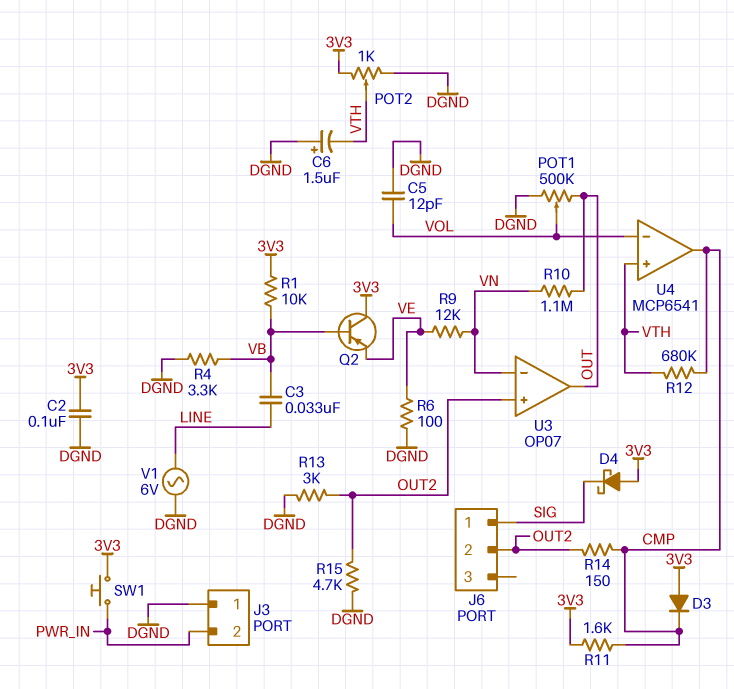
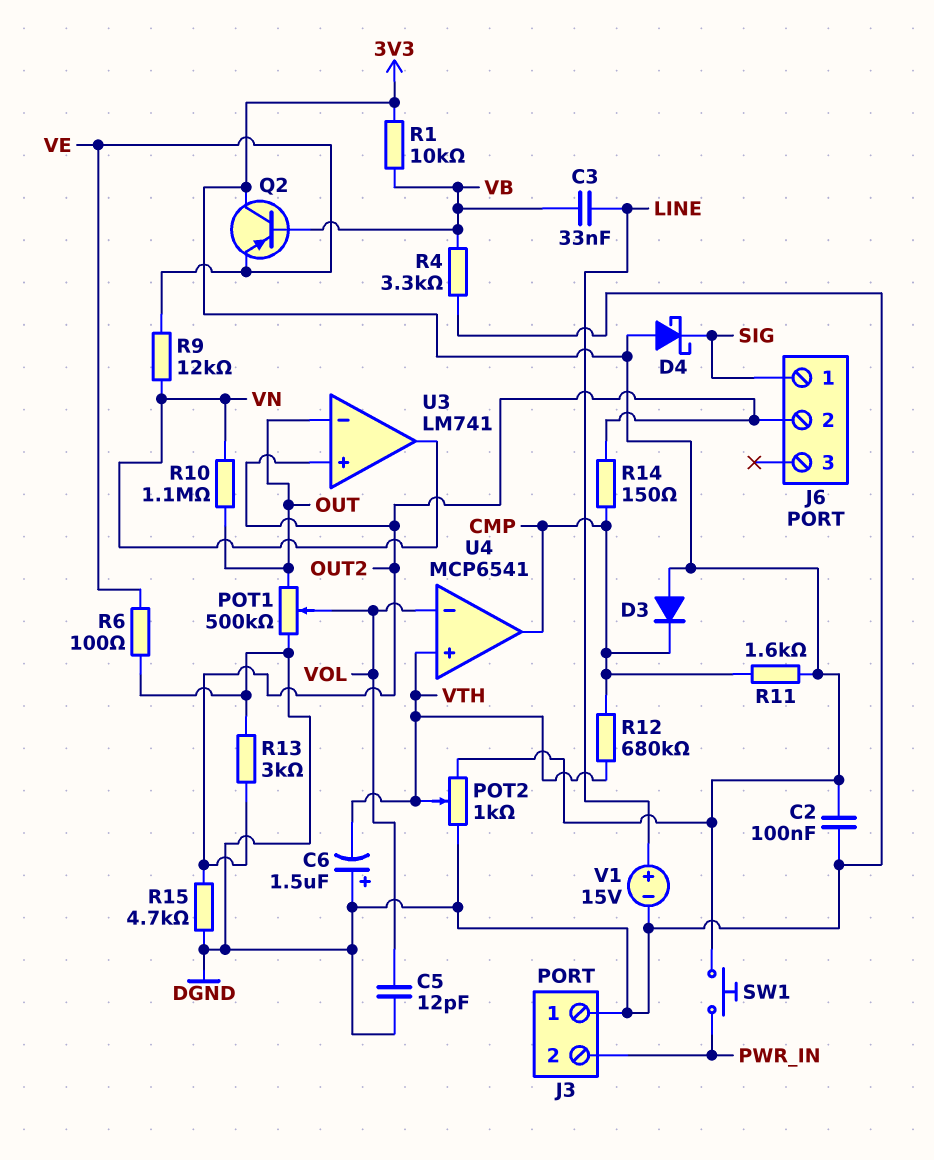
U3: OP07 -> LM741
U3 pin in-: VN -> OUT
U3 pin out: OUT -> VN
V1: AC 6V (DGND, LINE) -> 15V (plus LINE, minus DGND)

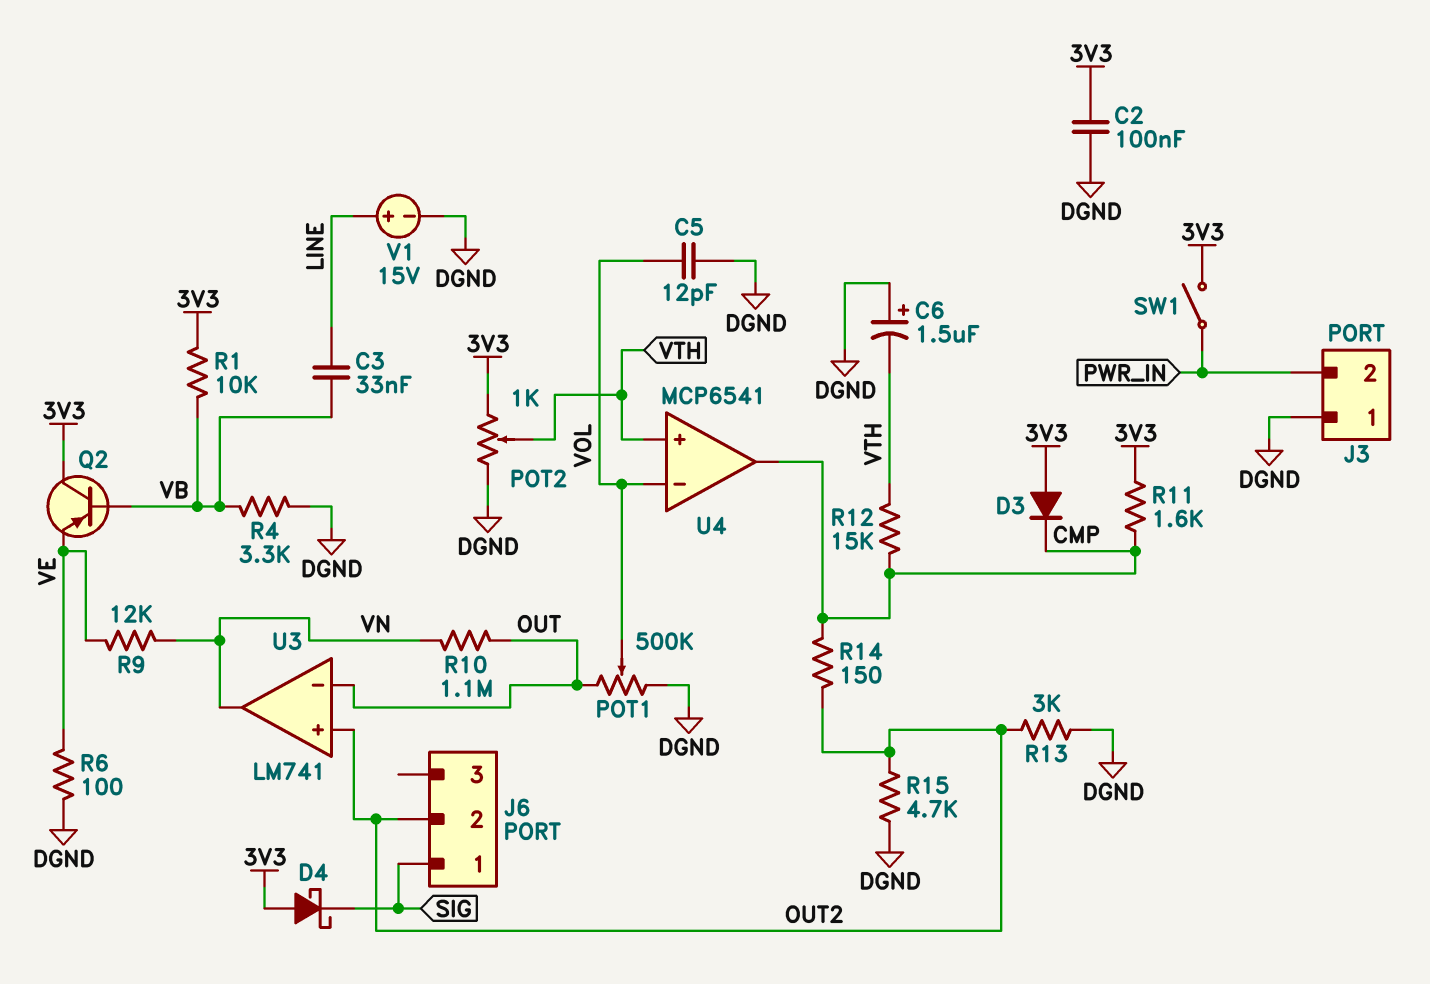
R12: 680k (CMP, VTH) -> 15k (CMP, VTH)
SW1: button (3V3, PWR_IN) -> switch (3V3, PWR_IN)

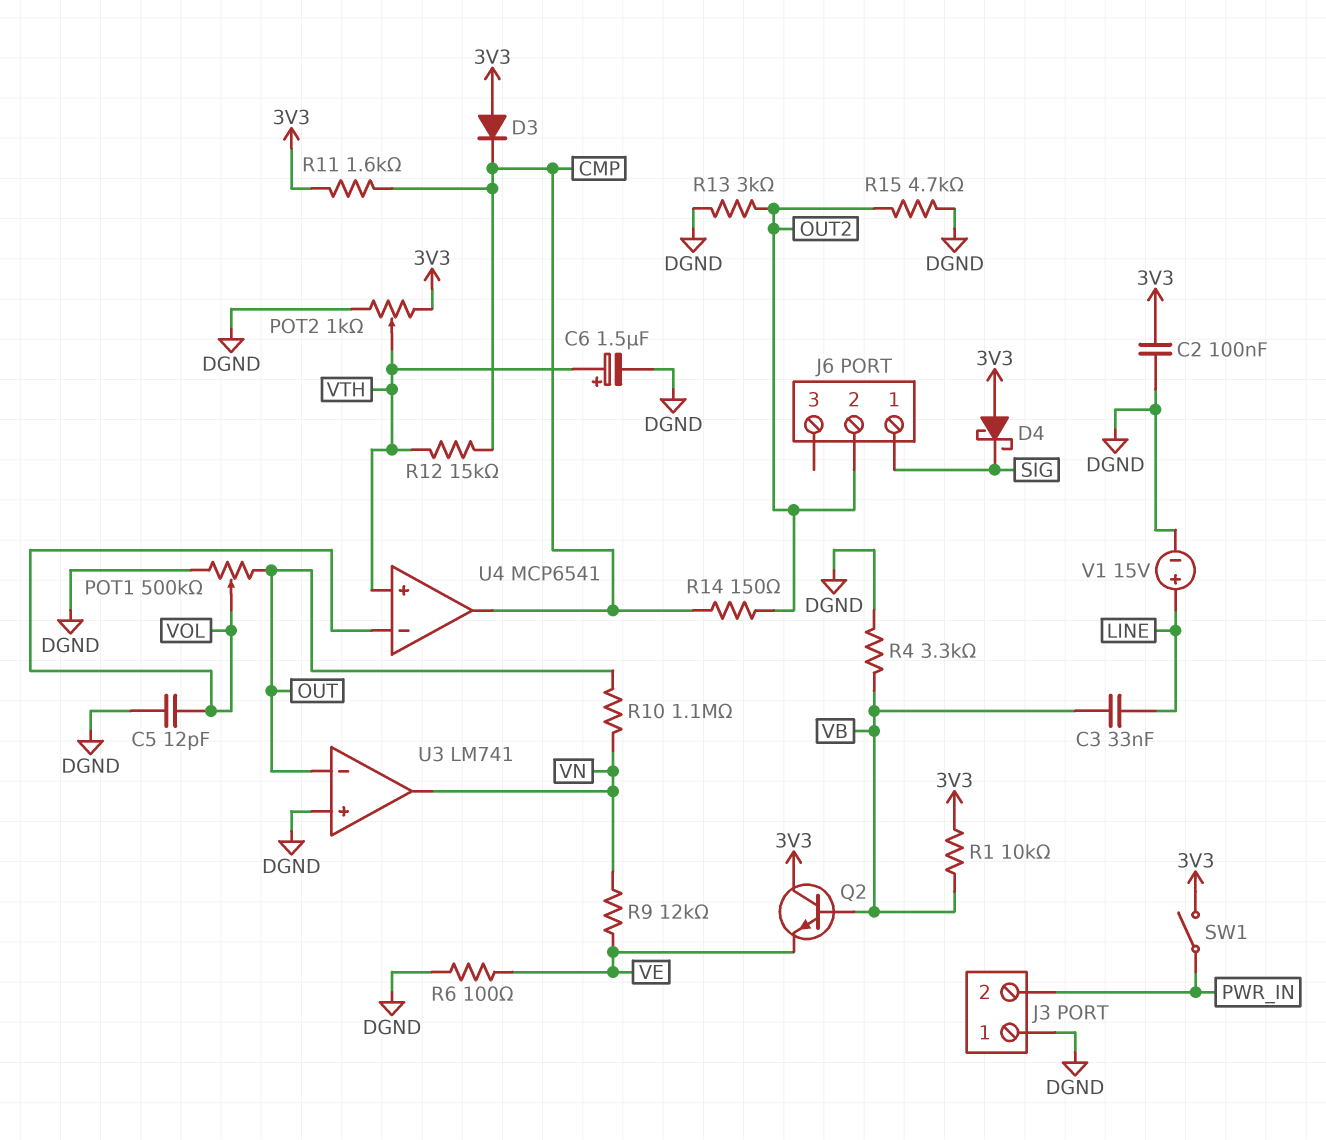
C6: 1.5uF (plus DGND, minus VTH) -> 1.5uF (plus VTH, minus DGND)
Q2: PNP (B VB, C 3V3, E VE) -> NPN (B VB, C 3V3, E VE)
U3 pin in+: OUT2 -> DGND

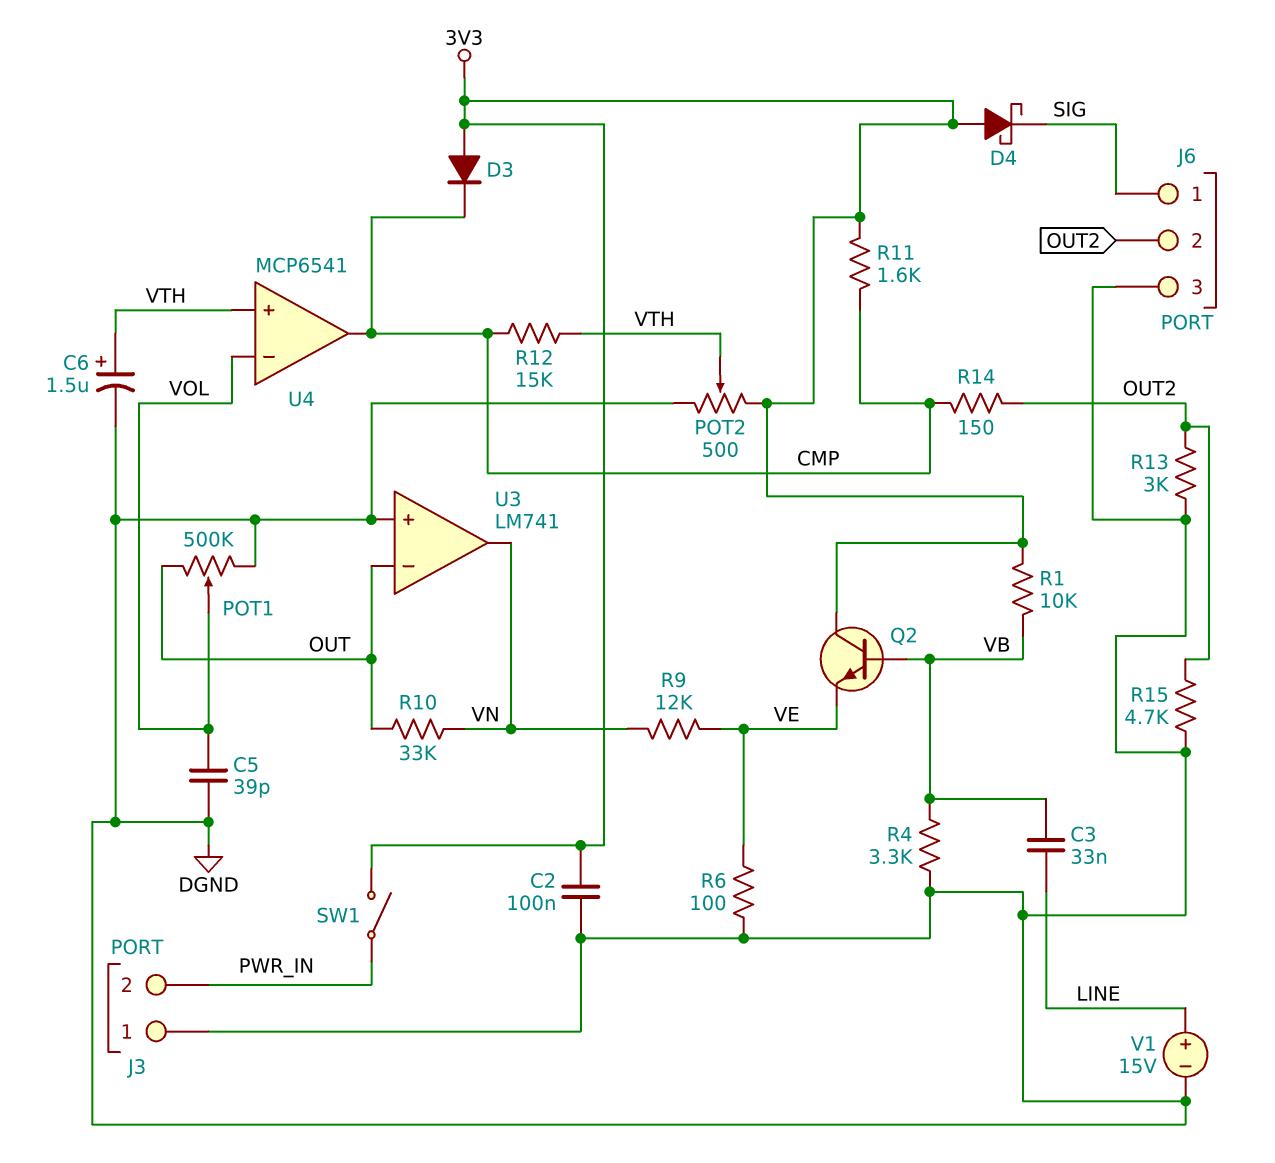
C5: 12pF (DGND, VOL) -> 39pF (DGND, VOL)
J6 pin 3: none -> DGND
POT2: 1k (3V3, DGND, wiper VTH) -> 500 (3V3, DGND, wiper VTH)
R10: 1.1M (OUT, VN) -> 33k (OUT, VN)

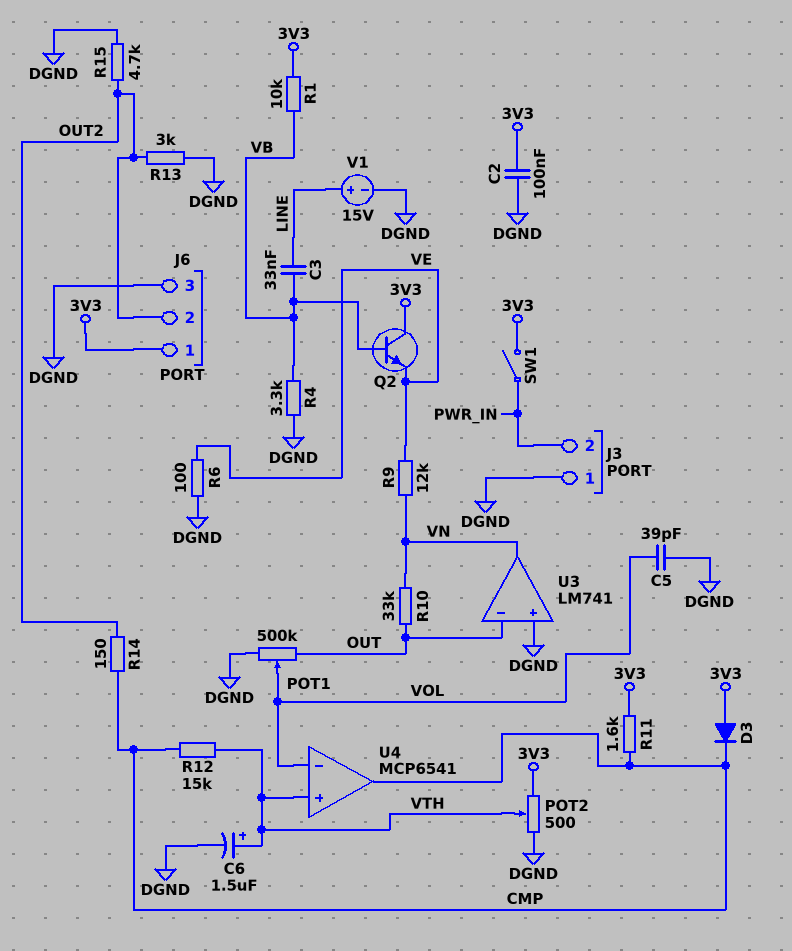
D4: schottky (A 3V3, K SIG) -> none
J6 pin 1: SIG -> 3V3

